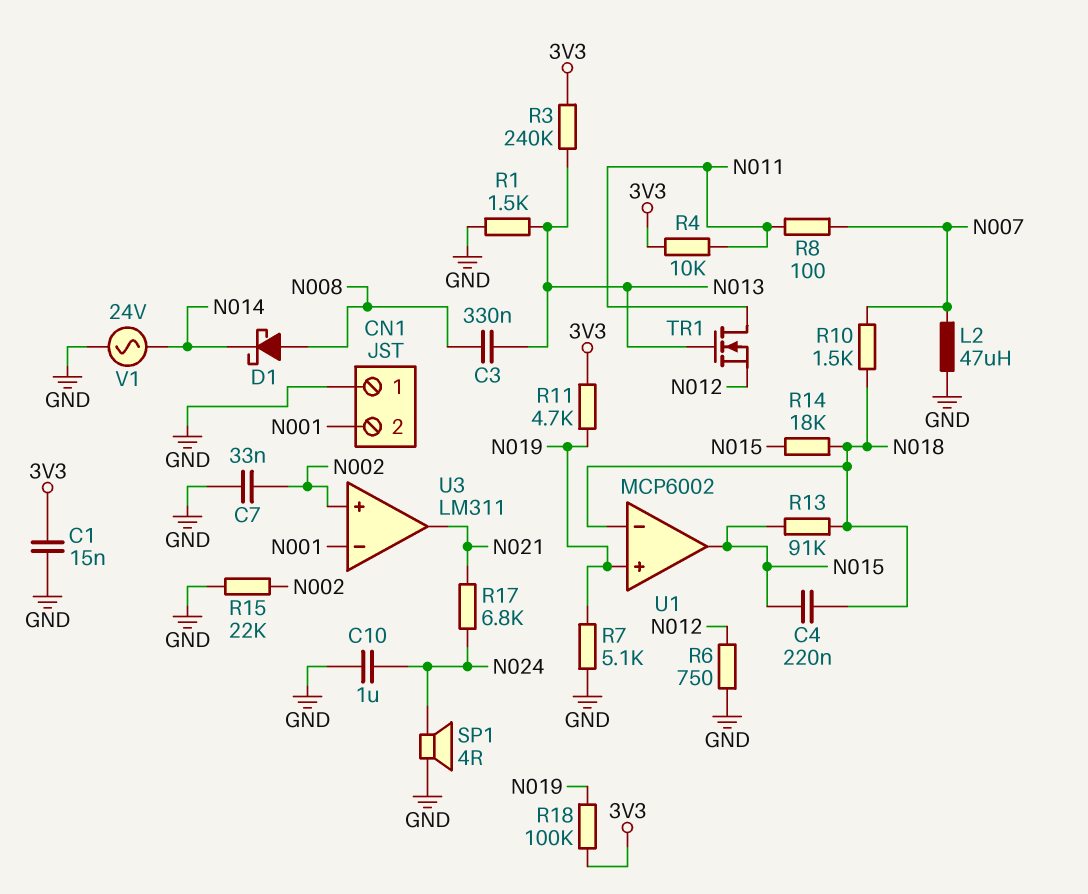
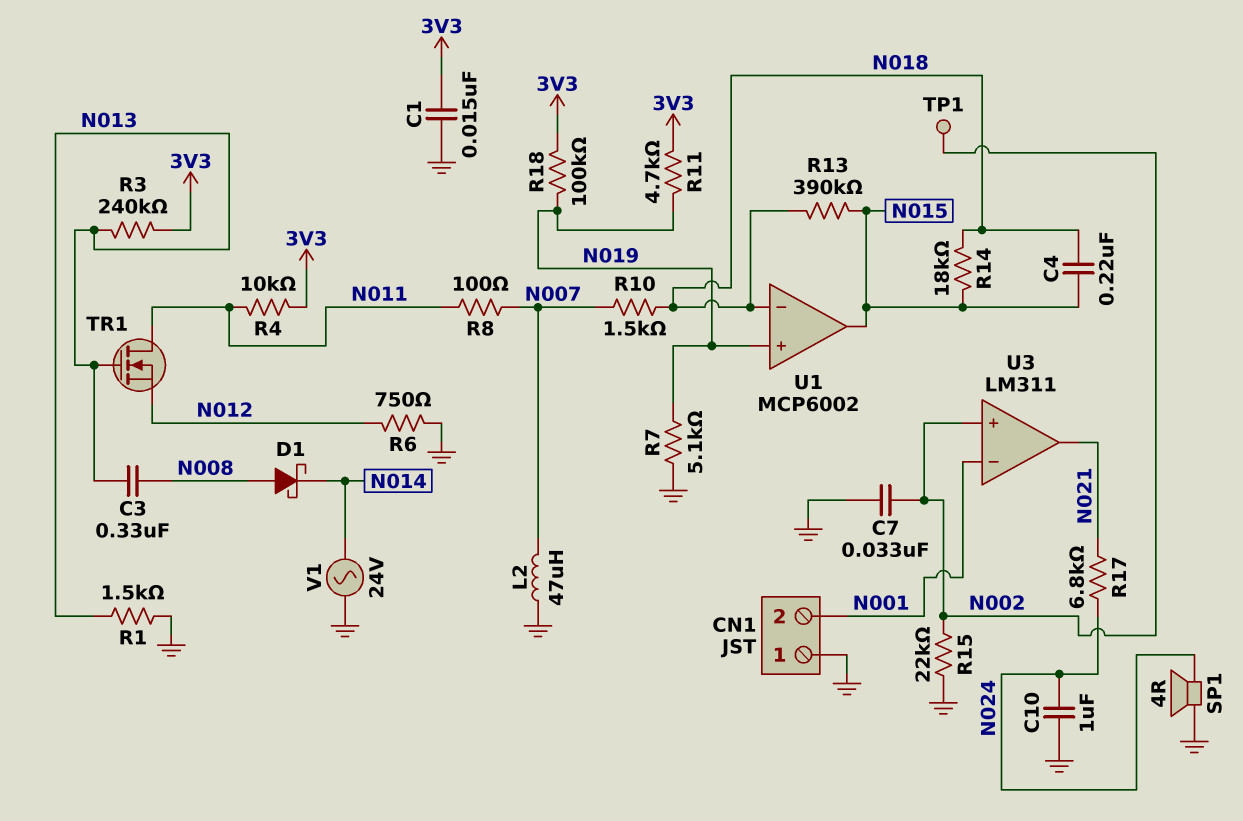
R13: 91k (N015, N018) -> 390k (N015, N018)
TP1: none -> test point (N002)

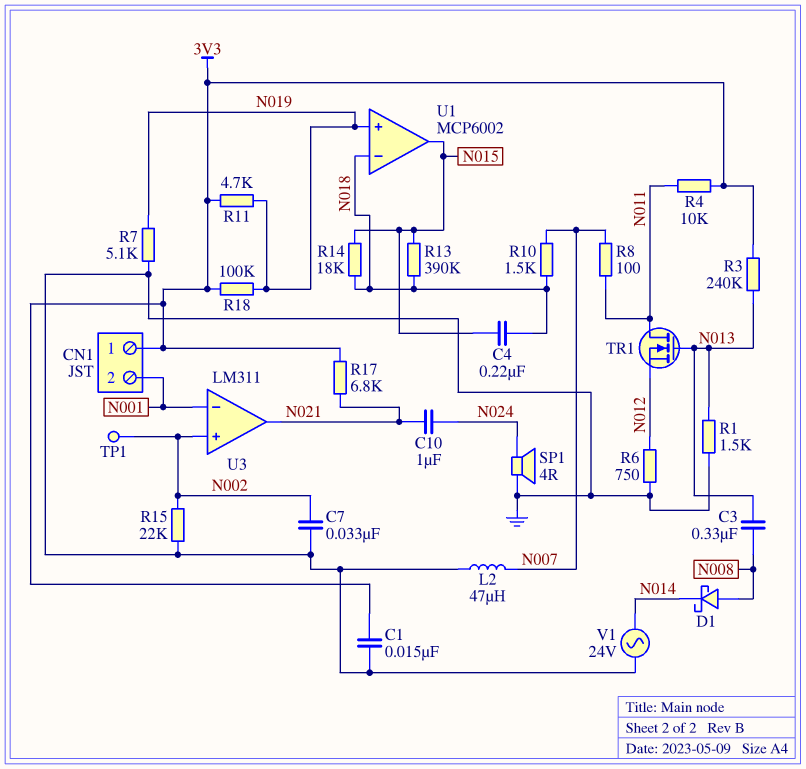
C10: 1uF (GND, N024) -> 1uF (N021, N024)
CN1 pin 1: GND -> 3V3
R17: 6.8k (N021, N024) -> 6.8k (3V3, N021)

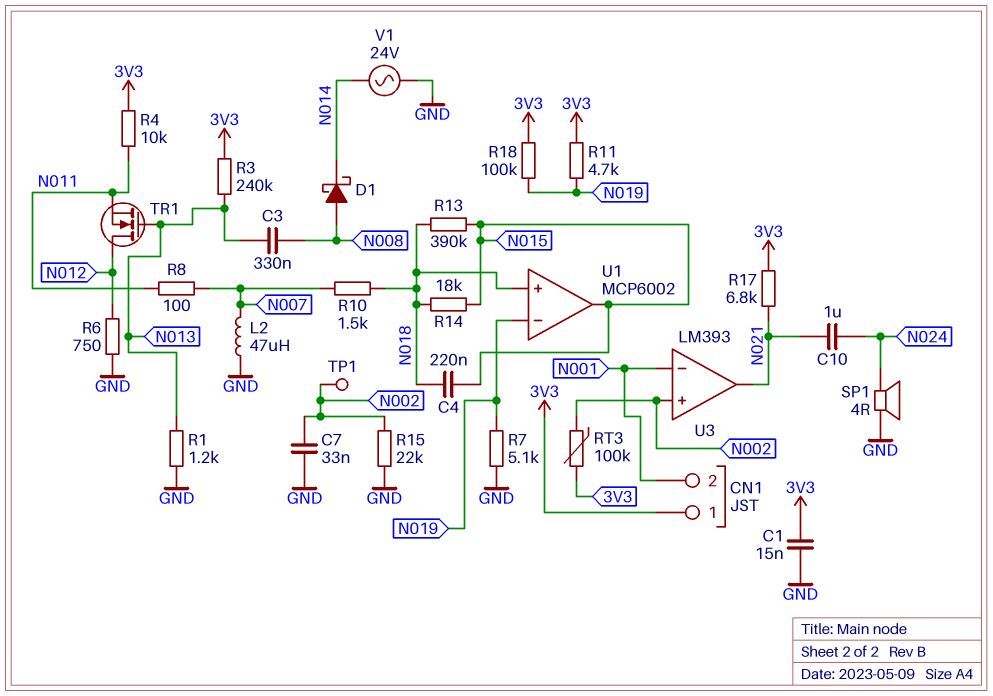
R1: 1.5k (GND, N013) -> 1.2k (GND, N013)
RT3: none -> 100k (3V3, N002)
TR1: NMOS (G N013, D N011, S N012) -> NMOS (G N013, D N012, S N011)
U1 pin in+: N019 -> N018
U1 pin in-: N018 -> N019
U3: LM311 -> LM393

